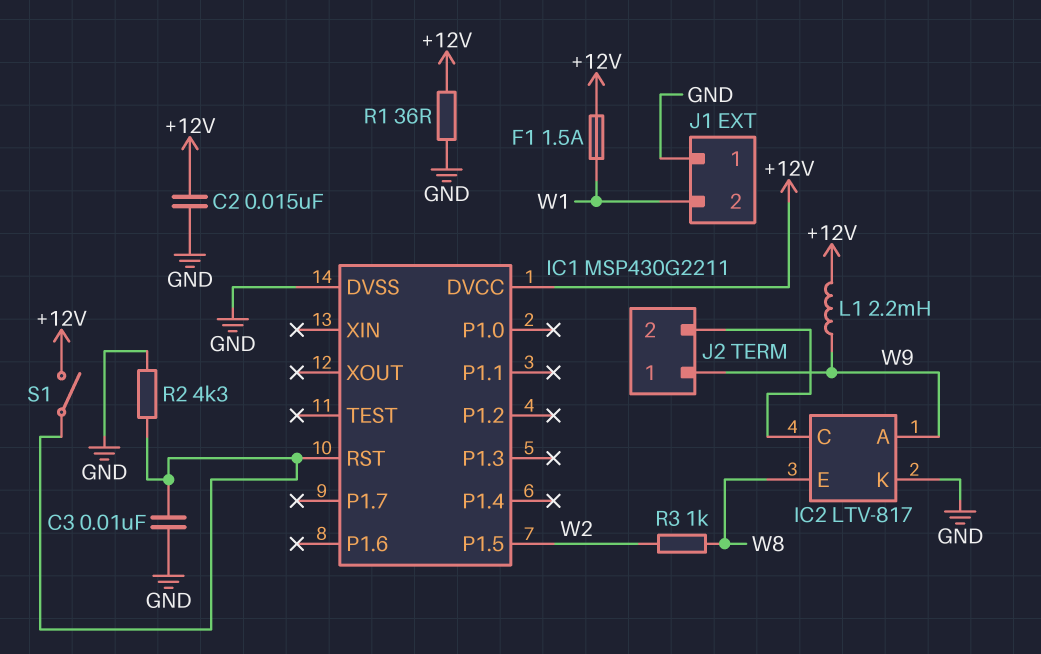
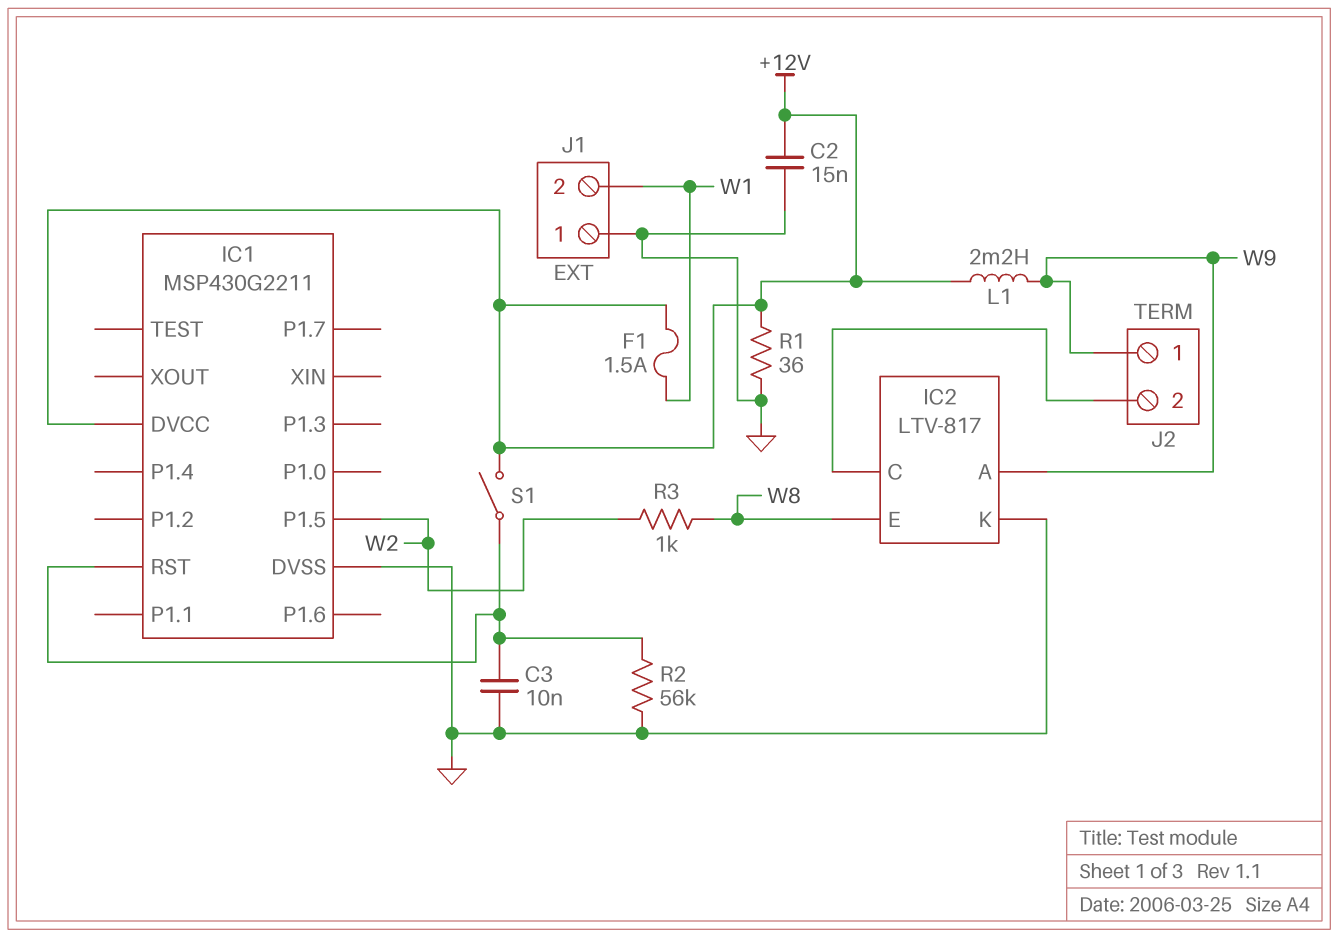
R2: 4.3k (GND, IC1/RST) -> 56k (GND, IC1/RST)

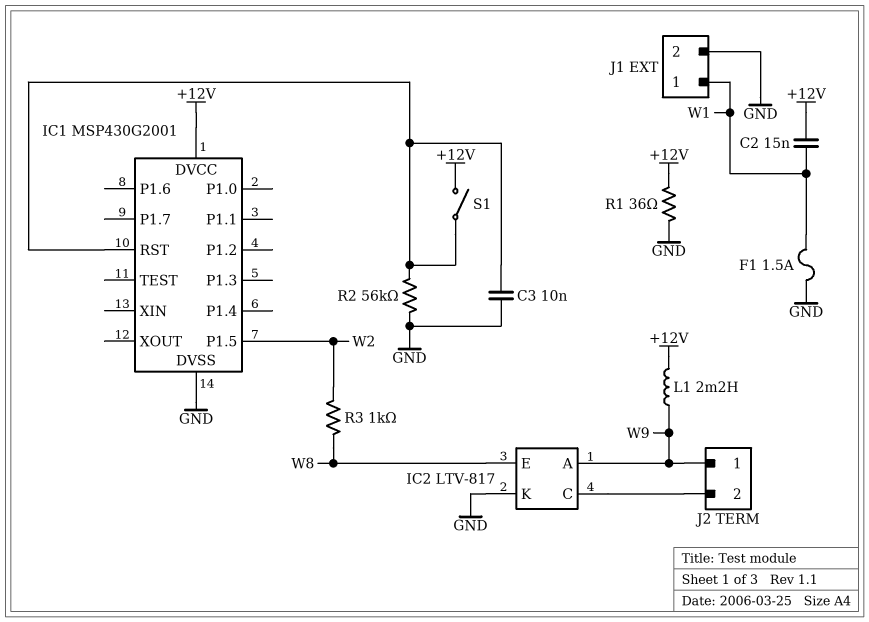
C2: 15nF (+12V, GND) -> 15nF (+12V, W1)
F1: 1.5A (+12V, W1) -> 1.5A (GND, W1)
IC1: MSP430G2211 -> MSP430G2001
J1 pin 1: GND -> W1
J1 pin 2: W1 -> GND

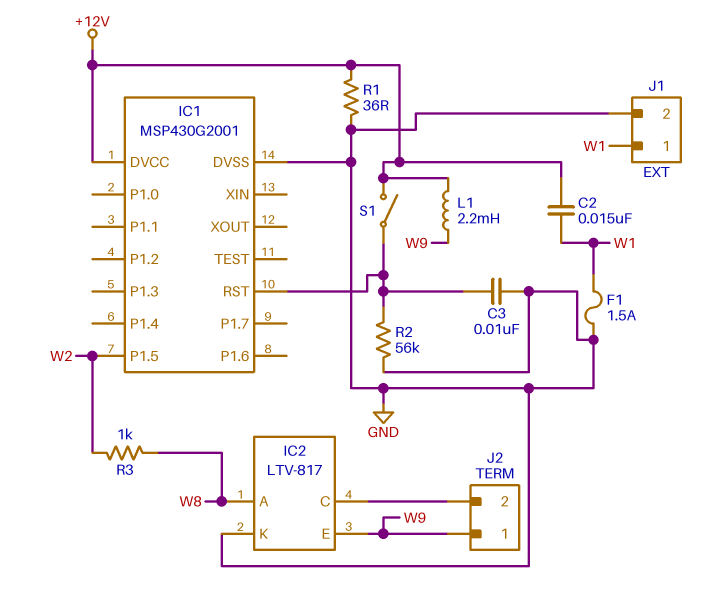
IC2 pin A: W9 -> W8
IC2 pin E: W8 -> W9

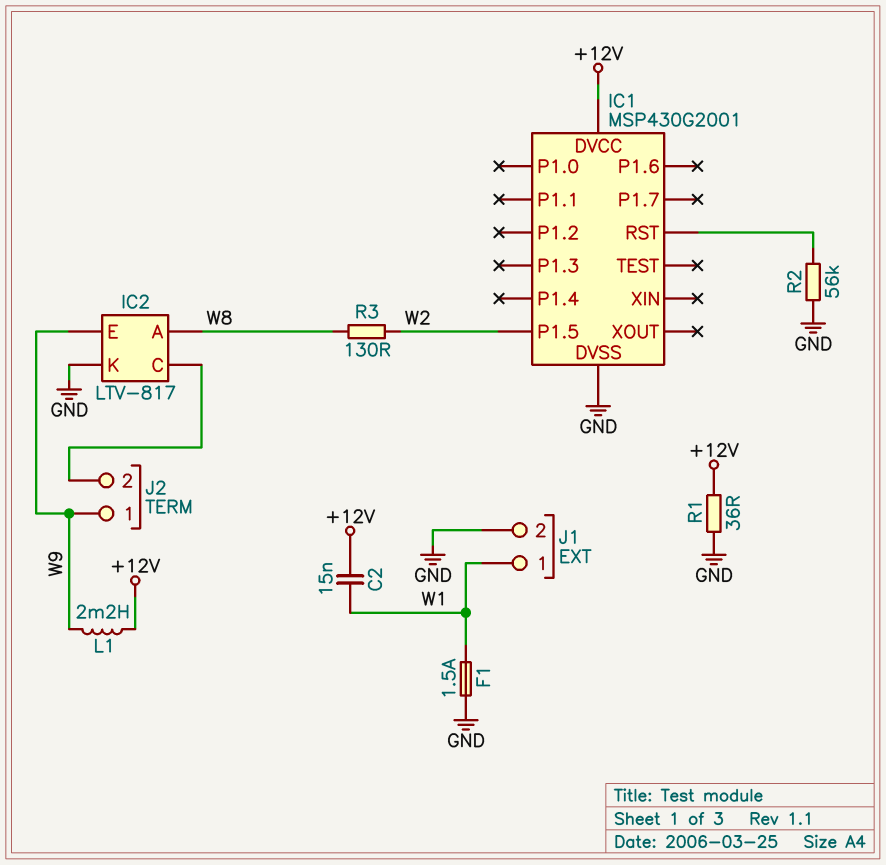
C3: 10nF (GND, IC1/RST) -> none
R3: 1k (W2, W8) -> 130 (W2, W8)
S1: switch (+12V, IC1/RST) -> none

